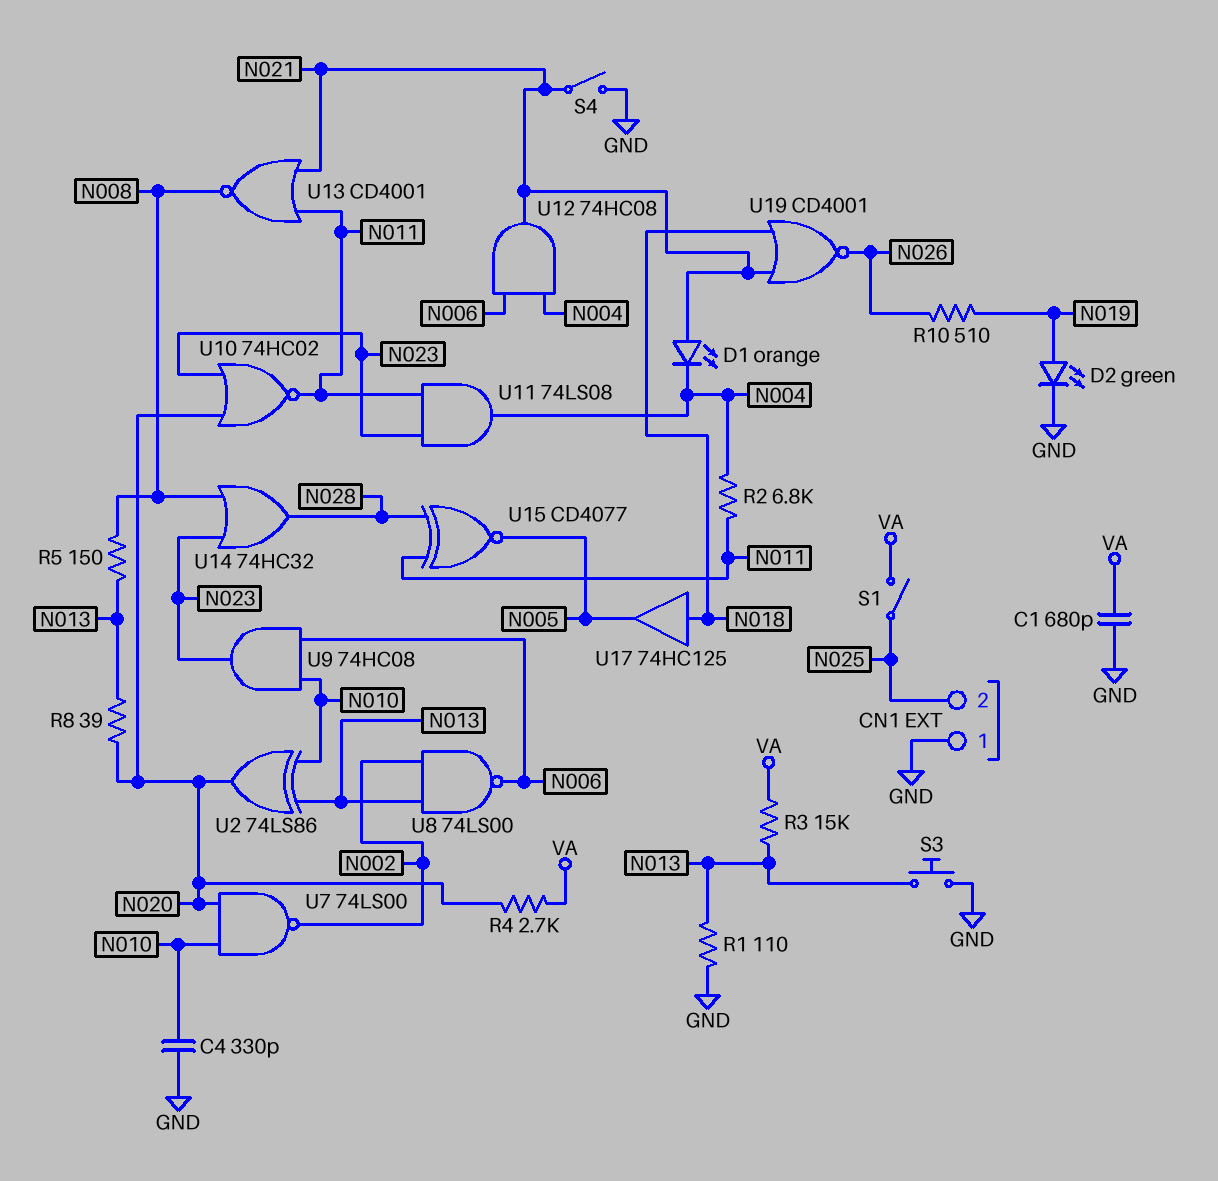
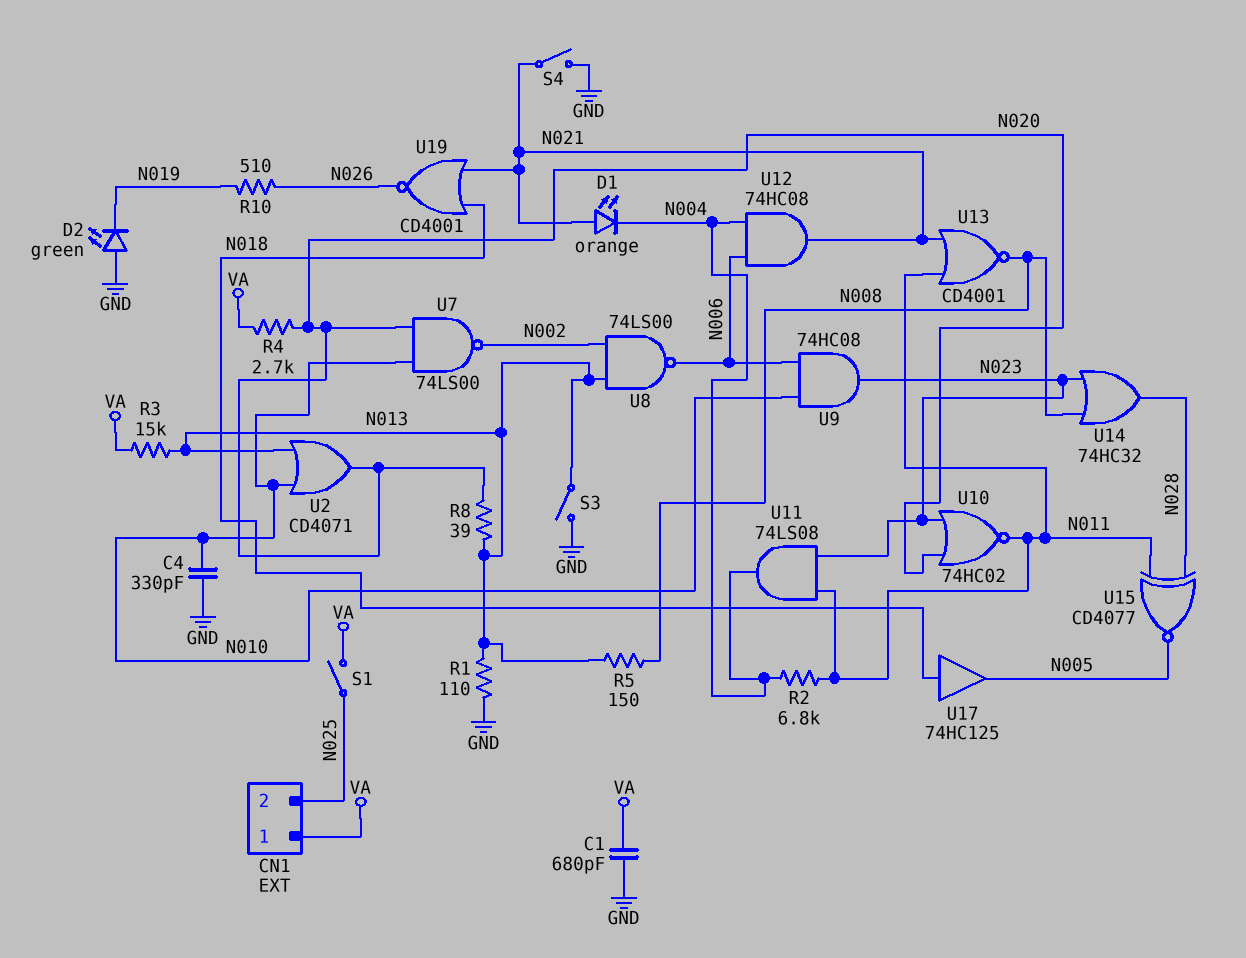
CN1 pin 1: GND -> VA
D2: LED green (A N019, K GND) -> LED green (A GND, K N019)
S3: button (GND, N013) -> switch (GND, N013)
U2: XOR 74LS86 (in N010, in N013, out N020) -> OR CD4071 (in N010, in N013, out N020)

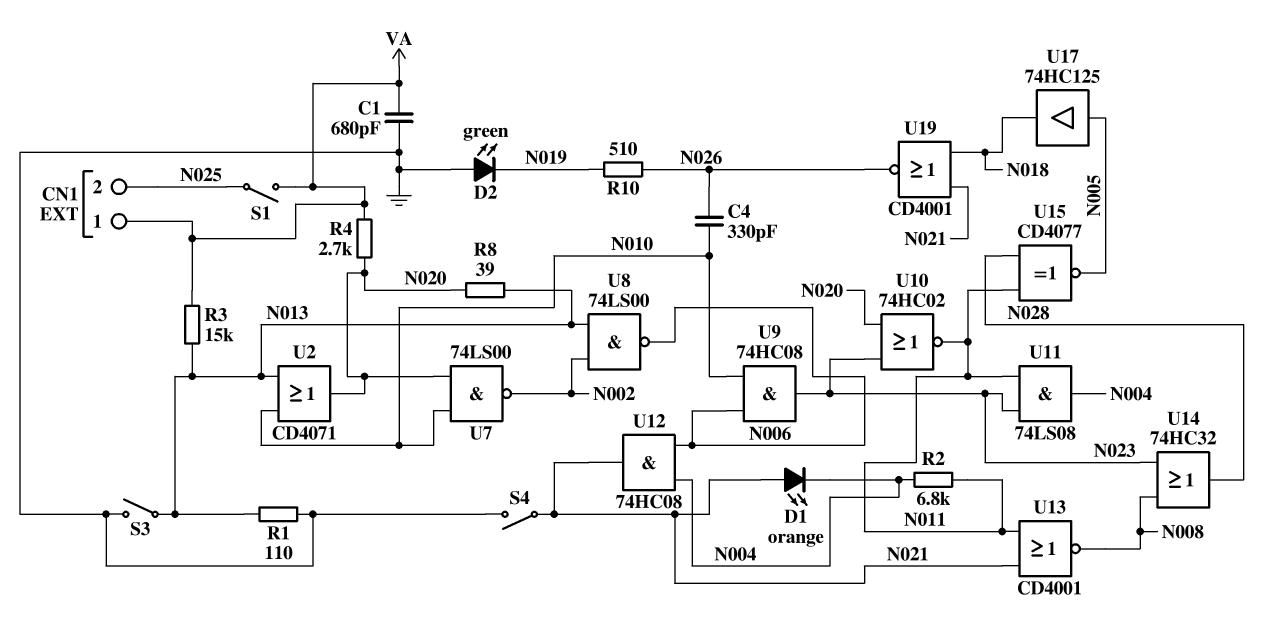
C4: 330pF (GND, N010) -> 330pF (N010, N026)
R5: 150 (N008, N013) -> none
U17: buffer 74HC125 (in N018, out N005) -> buffer 74HC125 (in N005, out N018)

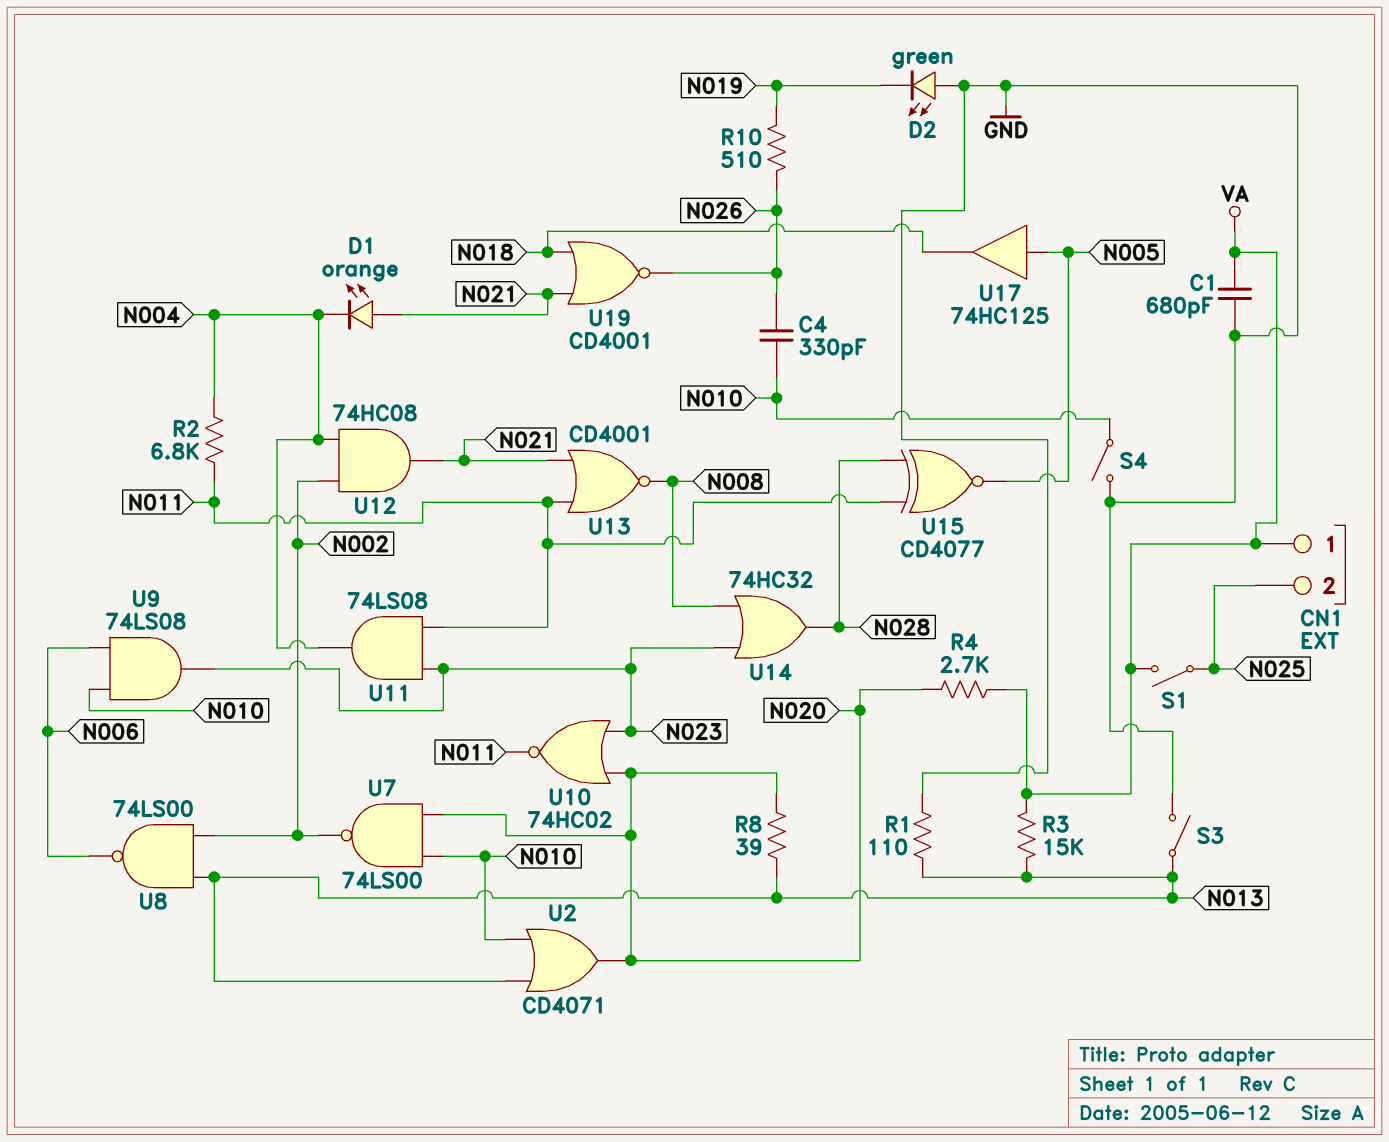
S4: switch (GND, N021) -> switch (GND, N010)
U9: AND 74HC08 (in N006, in N010, out N023) -> AND 74LS08 (in N006, in N010, out N023)
U12: AND 74HC08 (in N004, in N006, out N021) -> AND 74HC08 (in N002, in N004, out N021)

